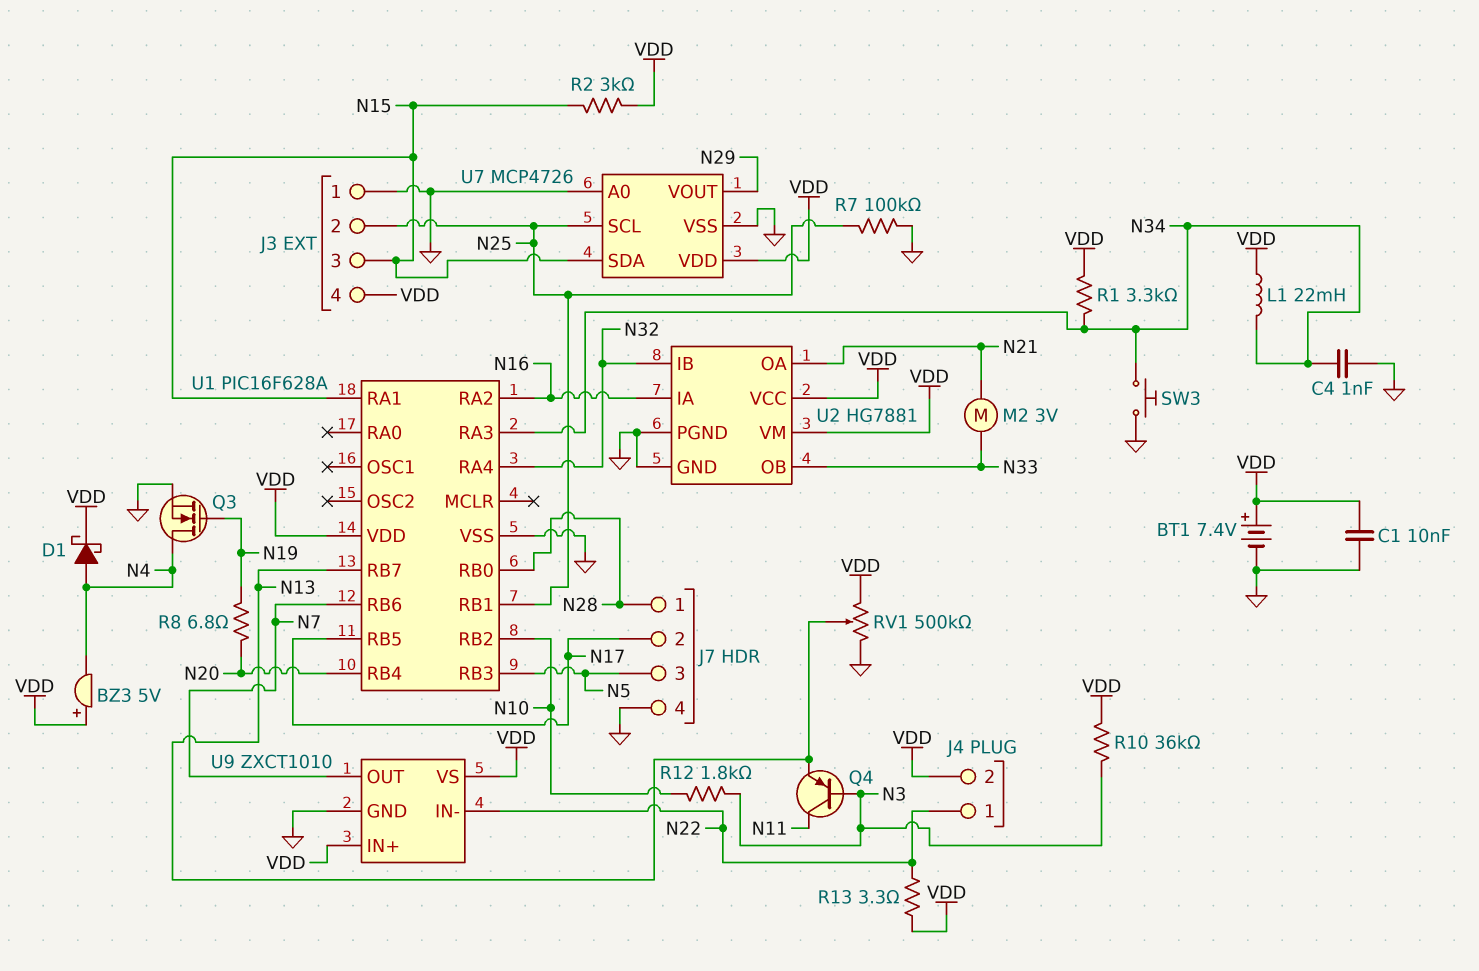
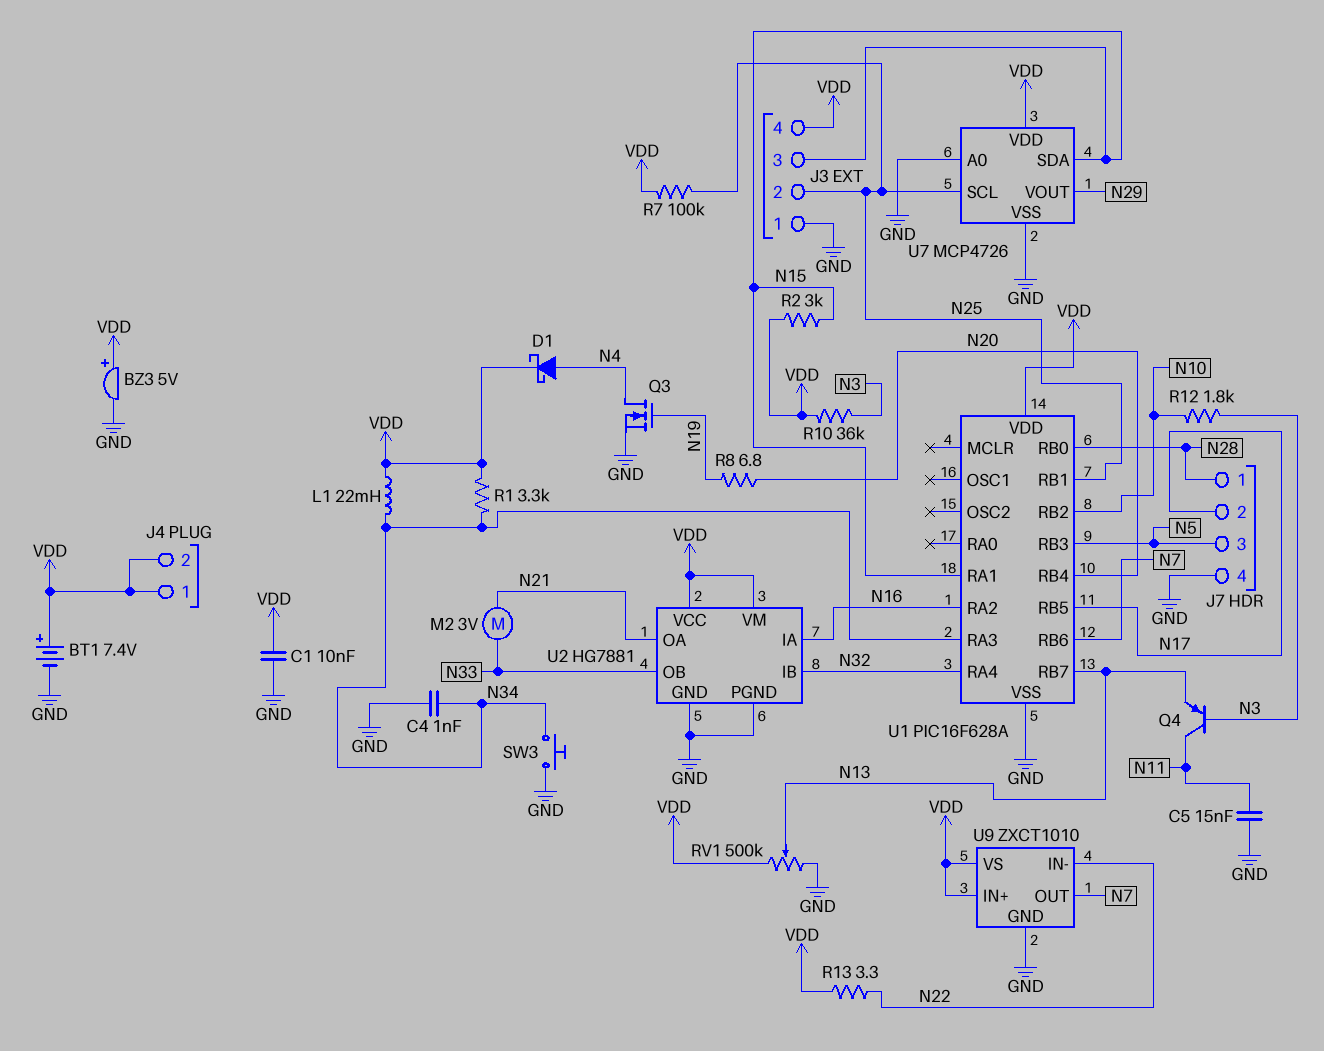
BZ3: buzzer 5V (plus VDD, minus N4) -> buzzer 5V (plus VDD, minus GND)
C5: none -> 15nF (GND, N11)
J4 pin 1: N22 -> VDD
R7: 100k (GND, N25) -> 100k (N25, VDD)

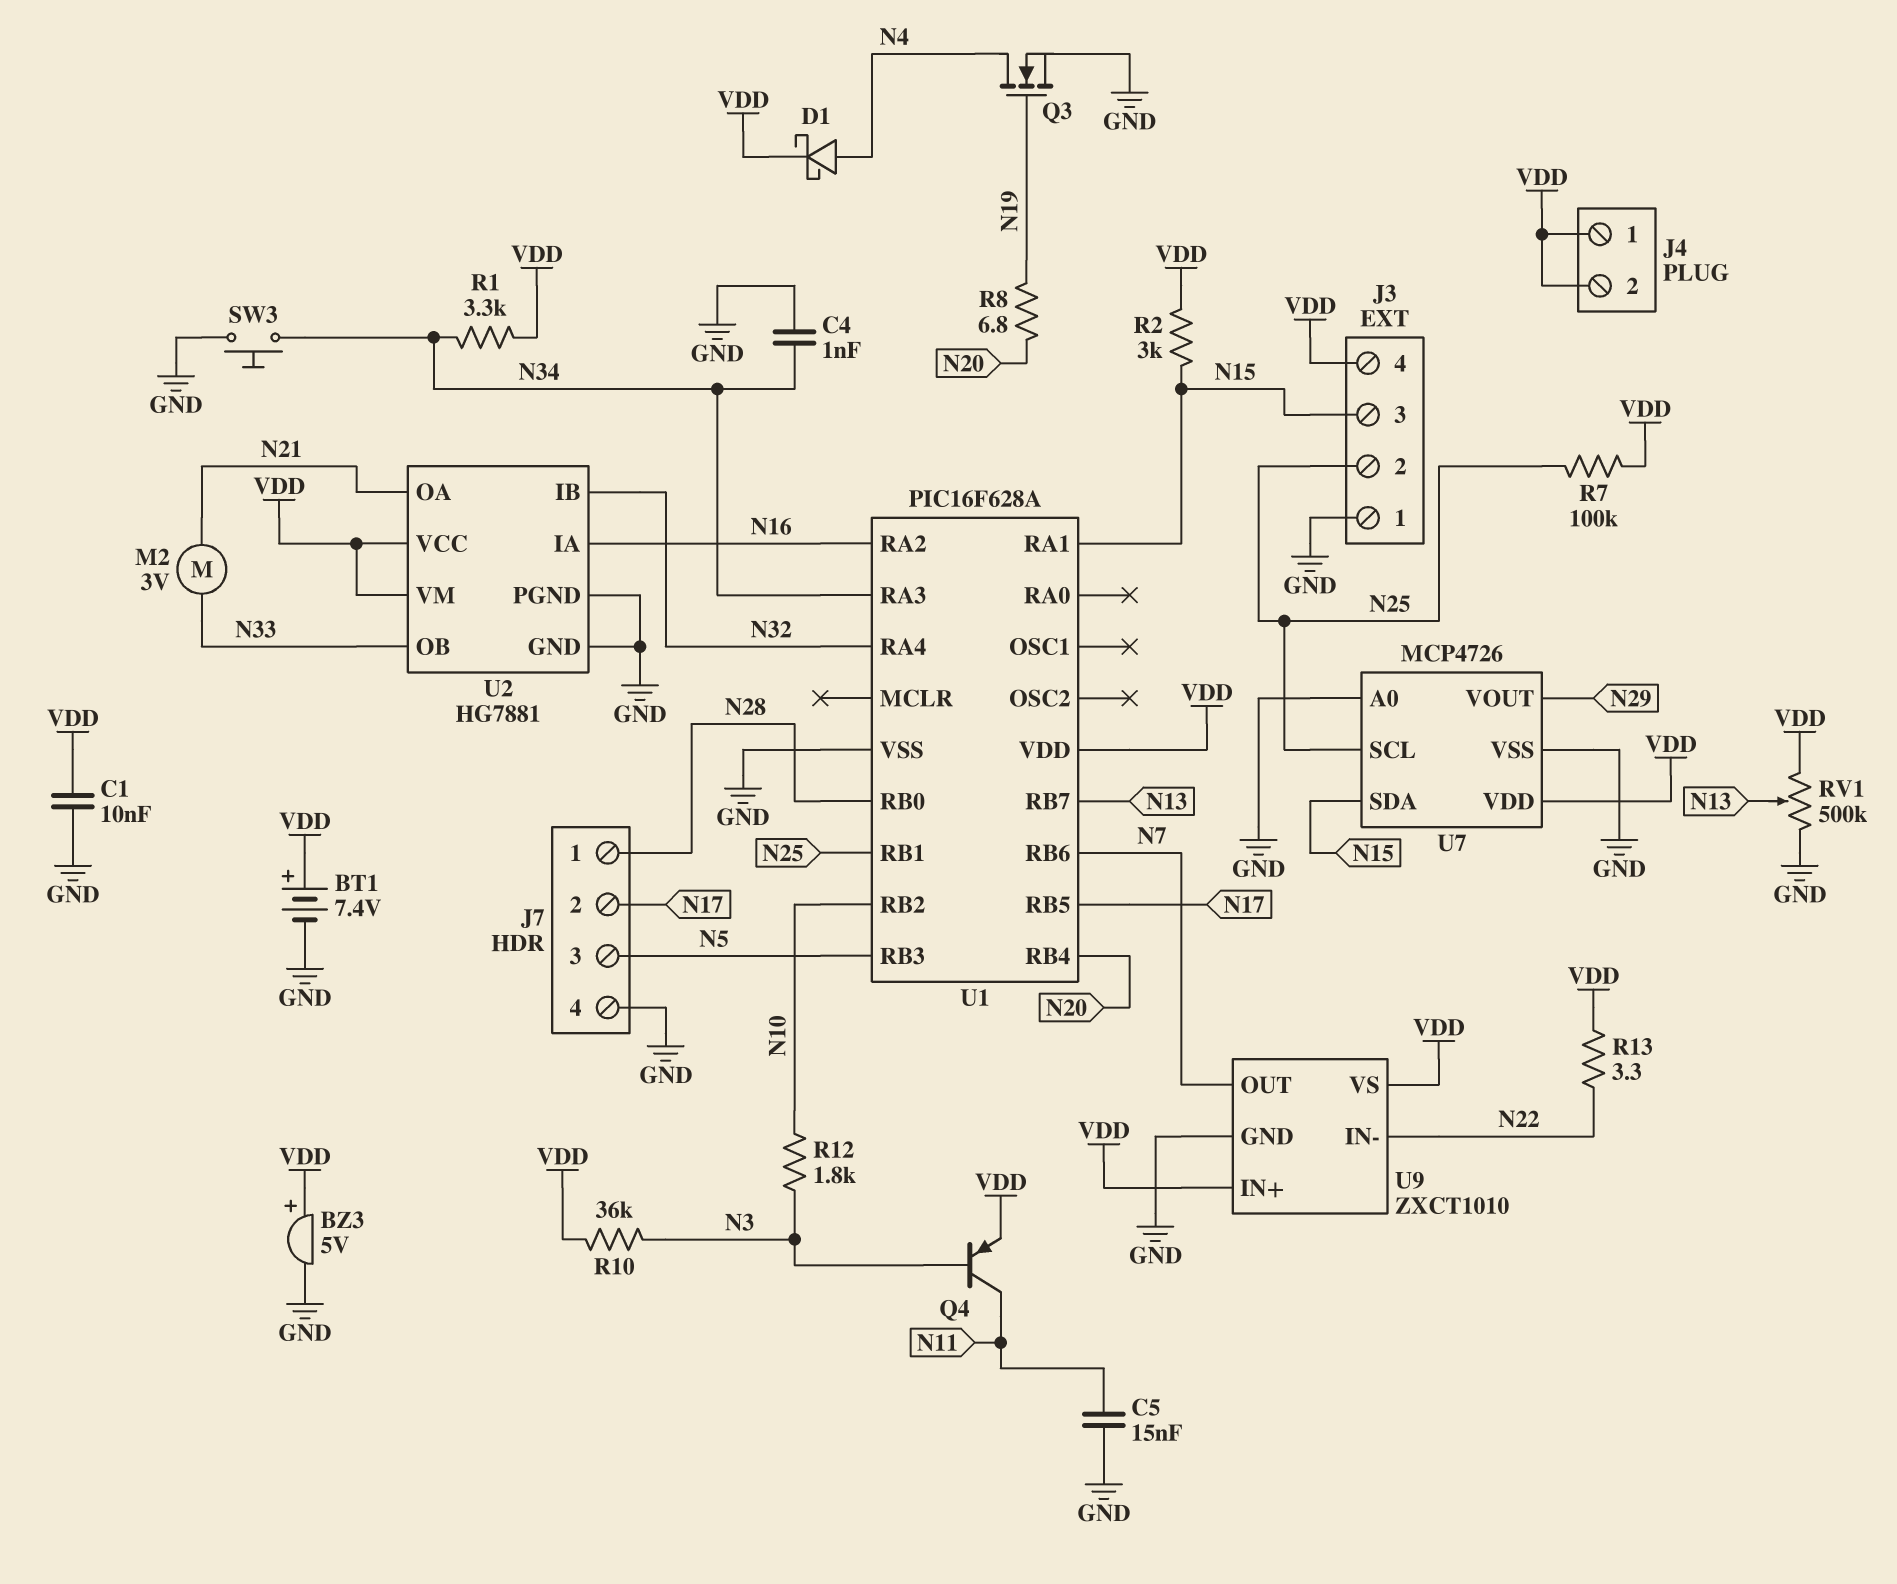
L1: 22mH (N34, VDD) -> none
Q4: PNP (B N3, C N11, E N13) -> PNP (B N3, C N11, E VDD)

